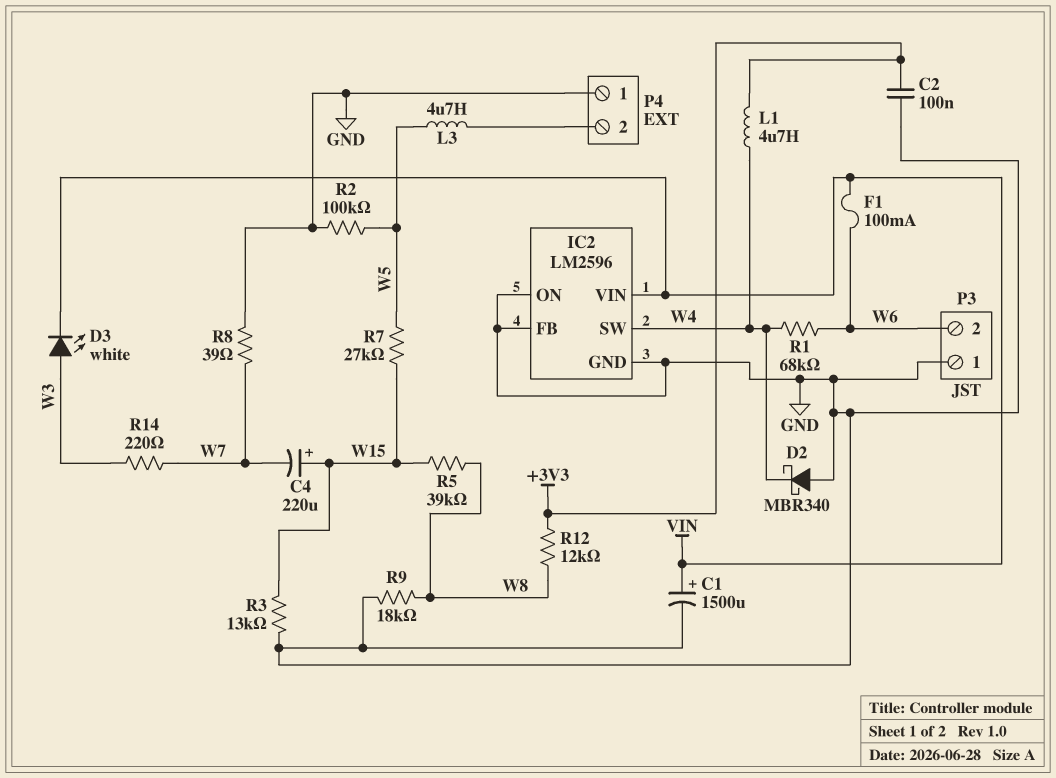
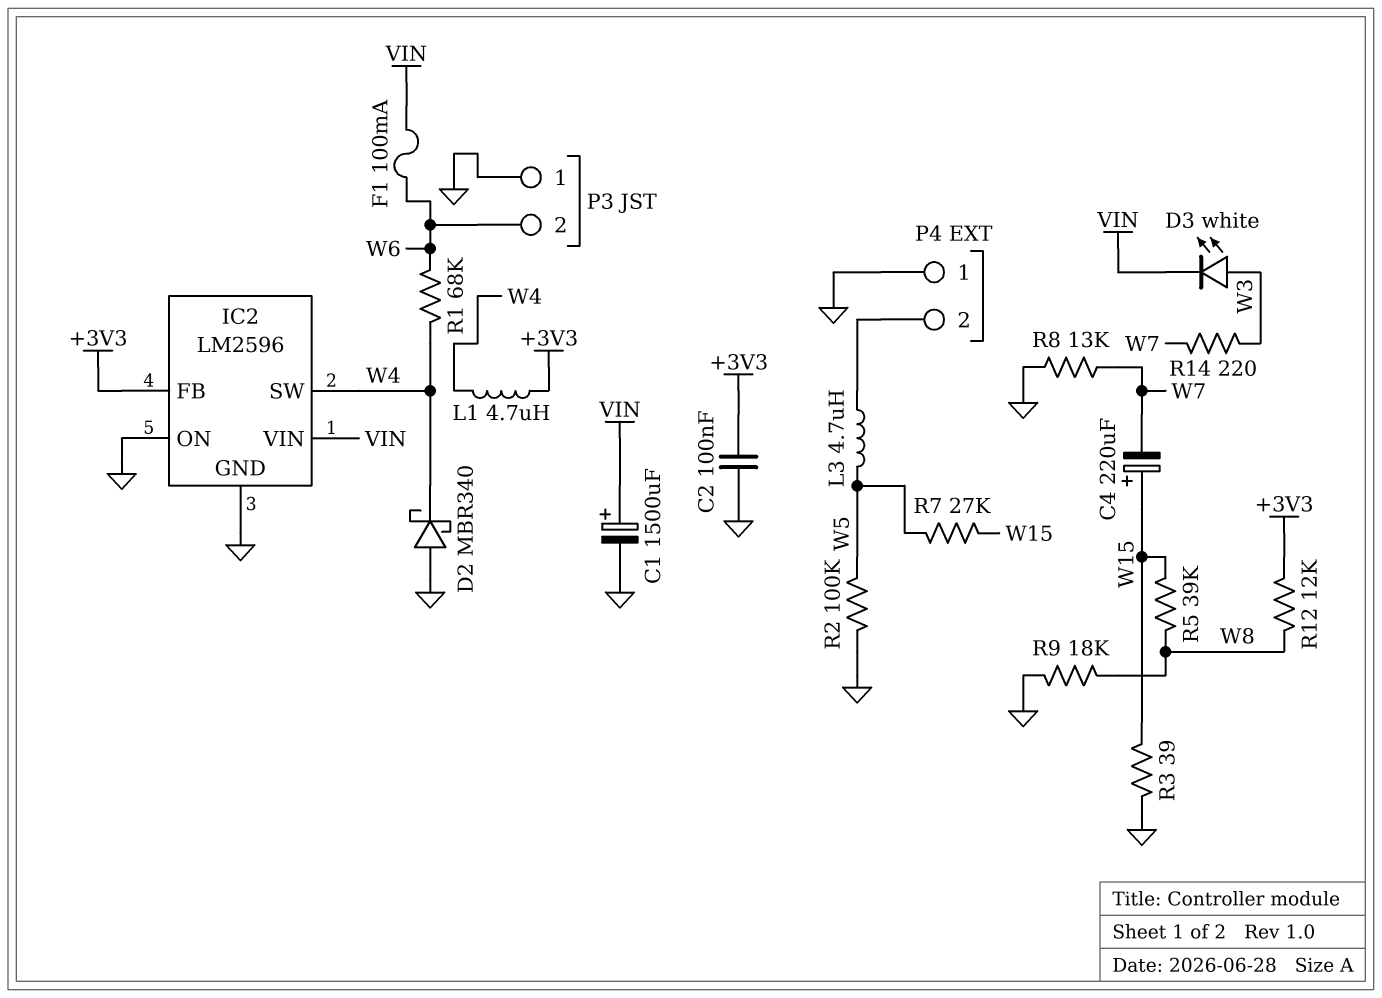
IC2 pin FB: GND -> +3V3
R3: 13k (GND, W15) -> 39 (GND, W15)
R8: 39 (GND, W7) -> 13k (GND, W7)

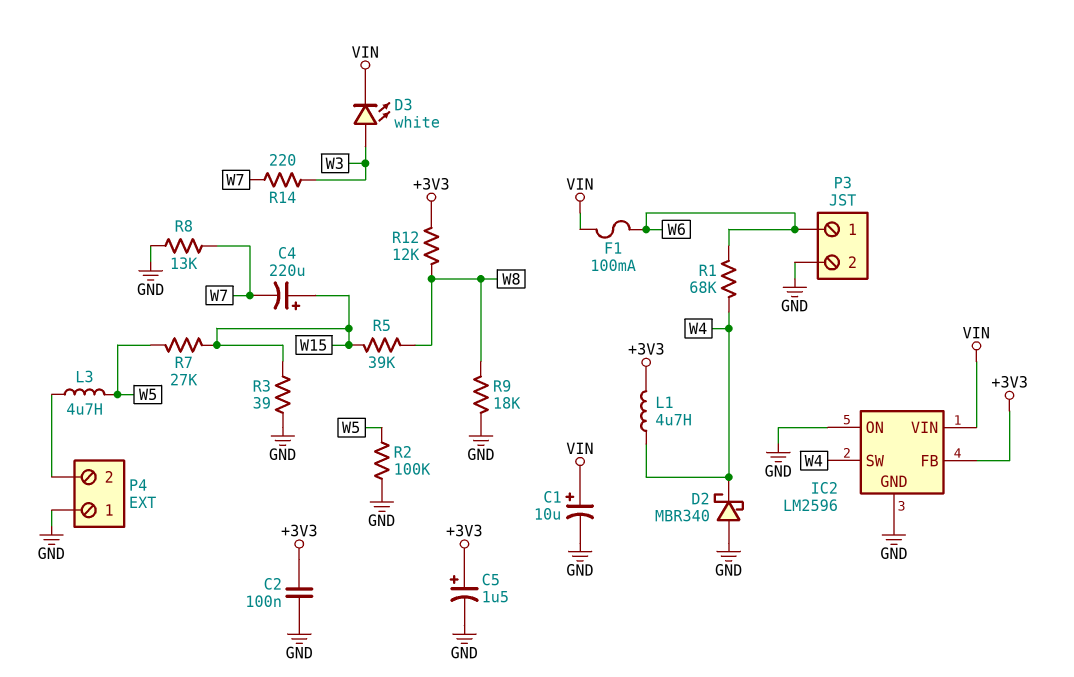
C1: 1500uF (plus VIN, minus GND) -> 10uF (plus VIN, minus GND)
C5: none -> 1.5uF (plus +3V3, minus GND)
P3 pin 1: GND -> W6
P3 pin 2: W6 -> GND

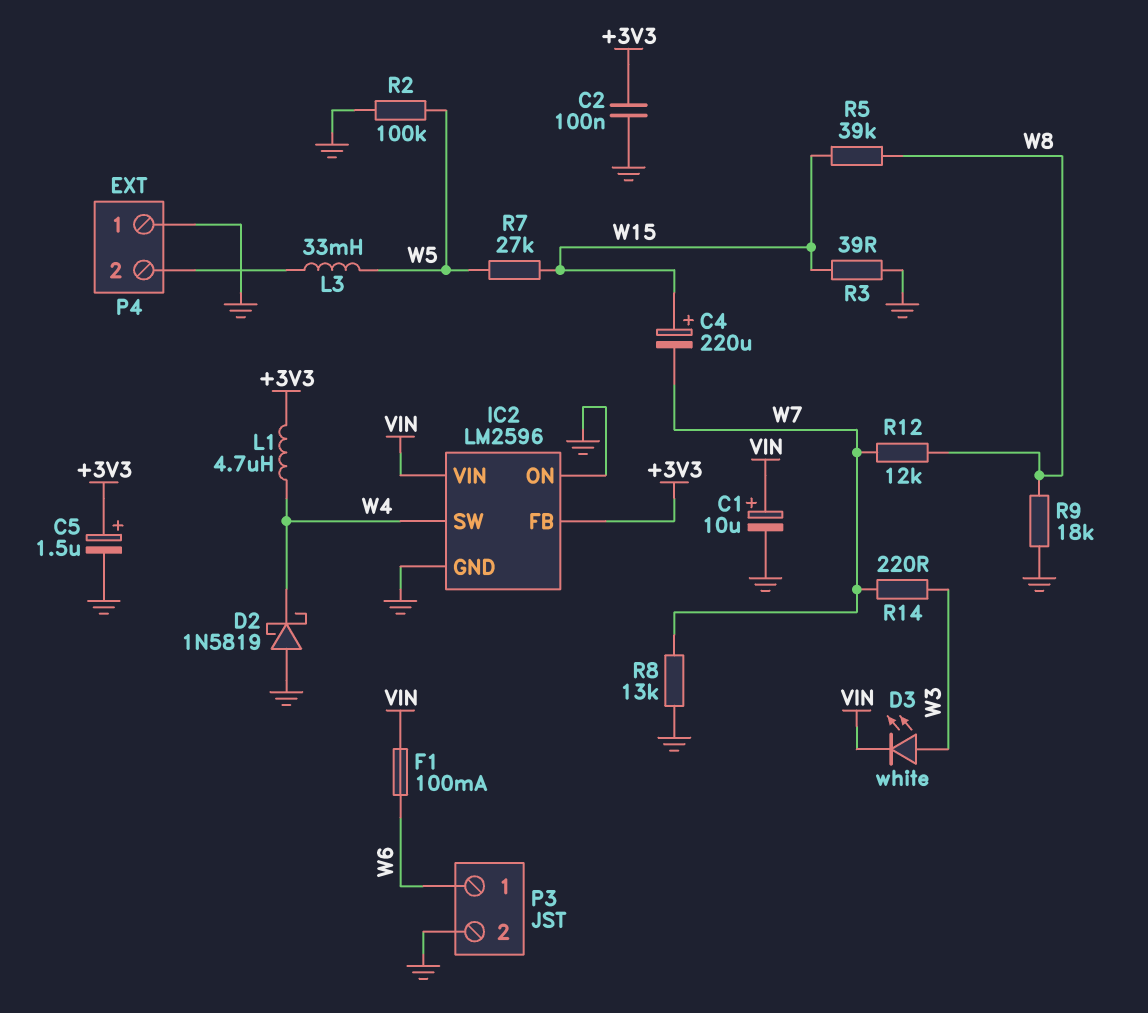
D2: schottky MBR340 (A GND, K W4) -> schottky 1N5819 (A GND, K W4)
L3: 4.7uH (P4/2, W5) -> 33mH (P4/2, W5)
R1: 68k (W4, W6) -> none
R12: 12k (+3V3, W8) -> 12k (W7, W8)

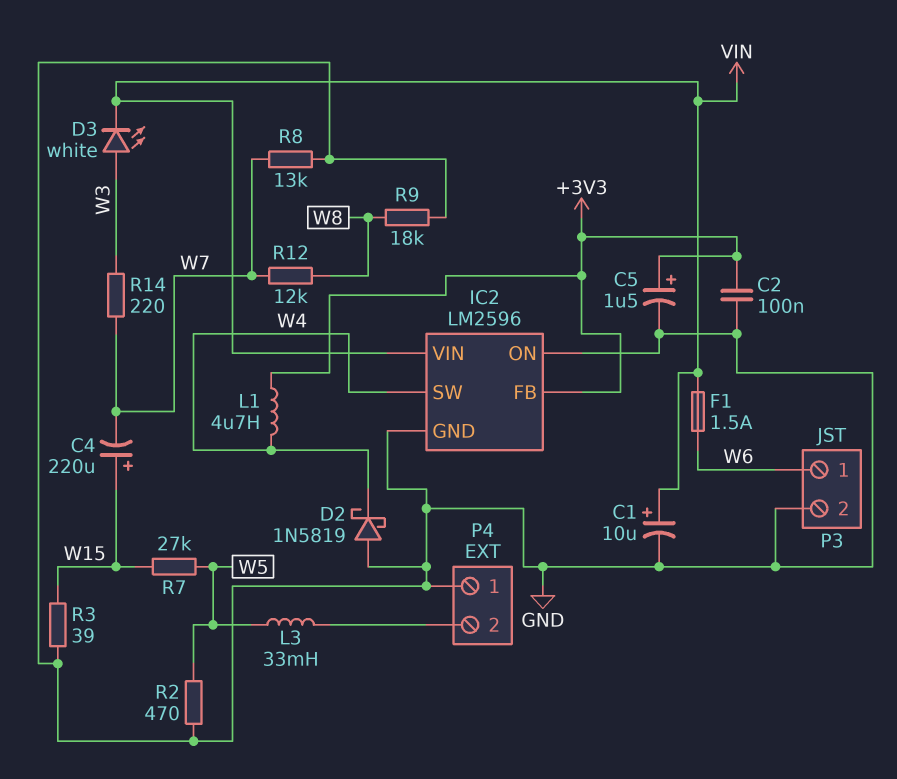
F1: 100mA (VIN, W6) -> 1.5A (VIN, W6)
R2: 100k (GND, W5) -> 470 (GND, W5)
R5: 39k (W8, W15) -> none

